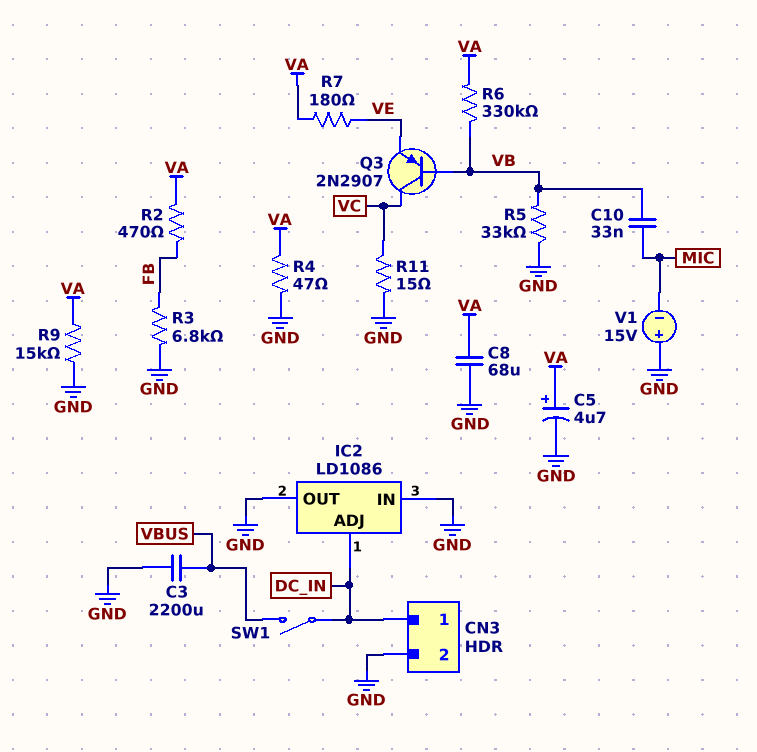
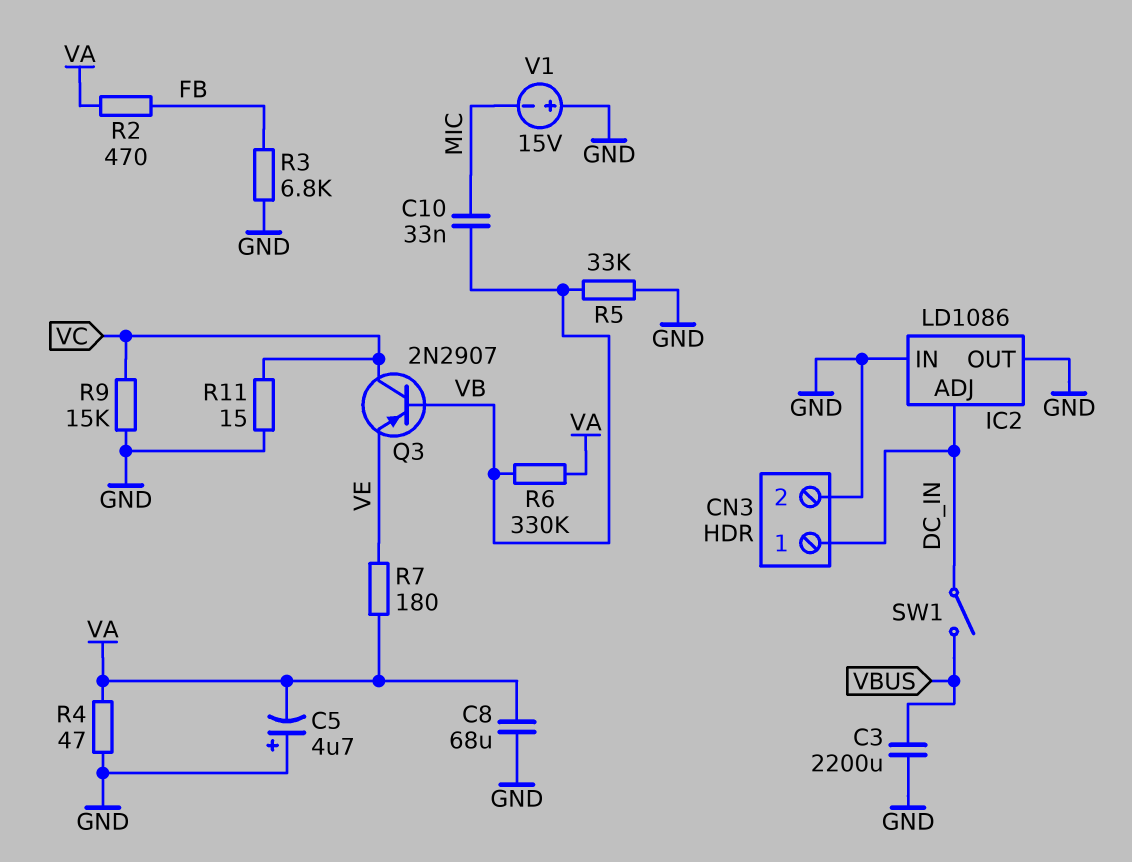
C5: 4.7uF (plus VA, minus GND) -> 4.7uF (plus GND, minus VA)
R9: 15k (GND, VA) -> 15k (GND, VC)

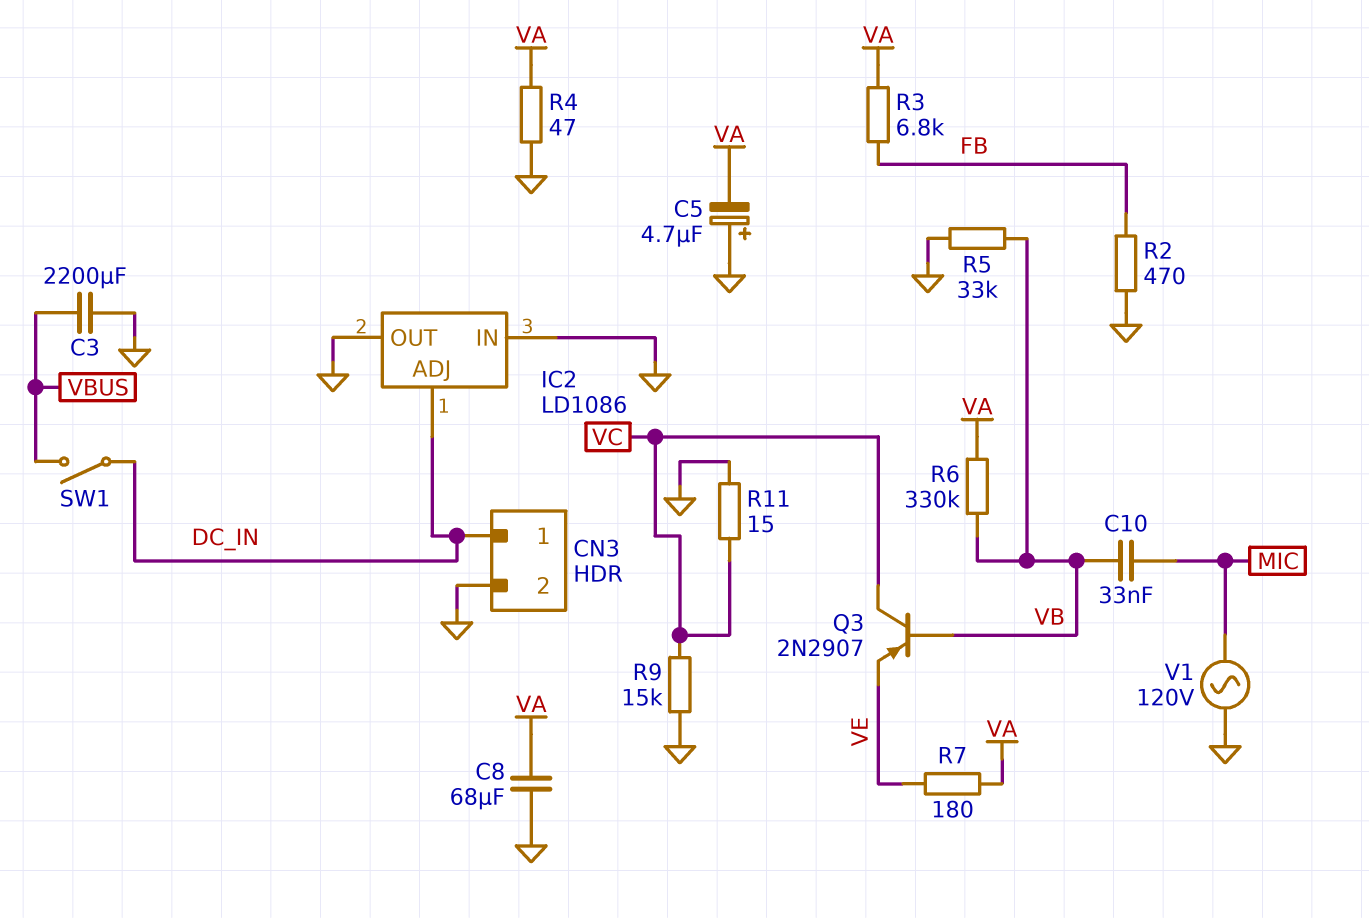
R2: 470 (FB, VA) -> 470 (FB, GND)
R3: 6.8k (FB, GND) -> 6.8k (FB, VA)
V1: 15V (plus GND, minus MIC) -> AC 120V (GND, MIC)

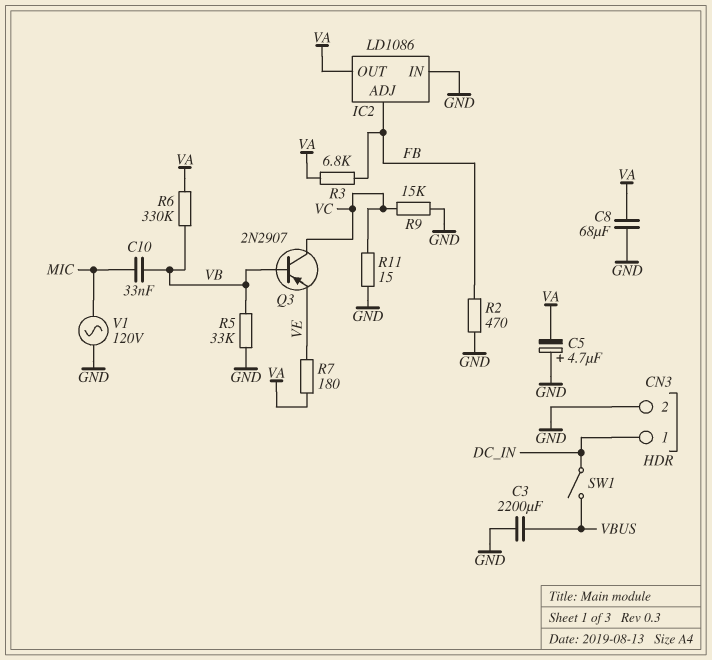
IC2 pin ADJ: DC_IN -> FB
IC2 pin OUT: GND -> VA
R4: 47 (GND, VA) -> none

